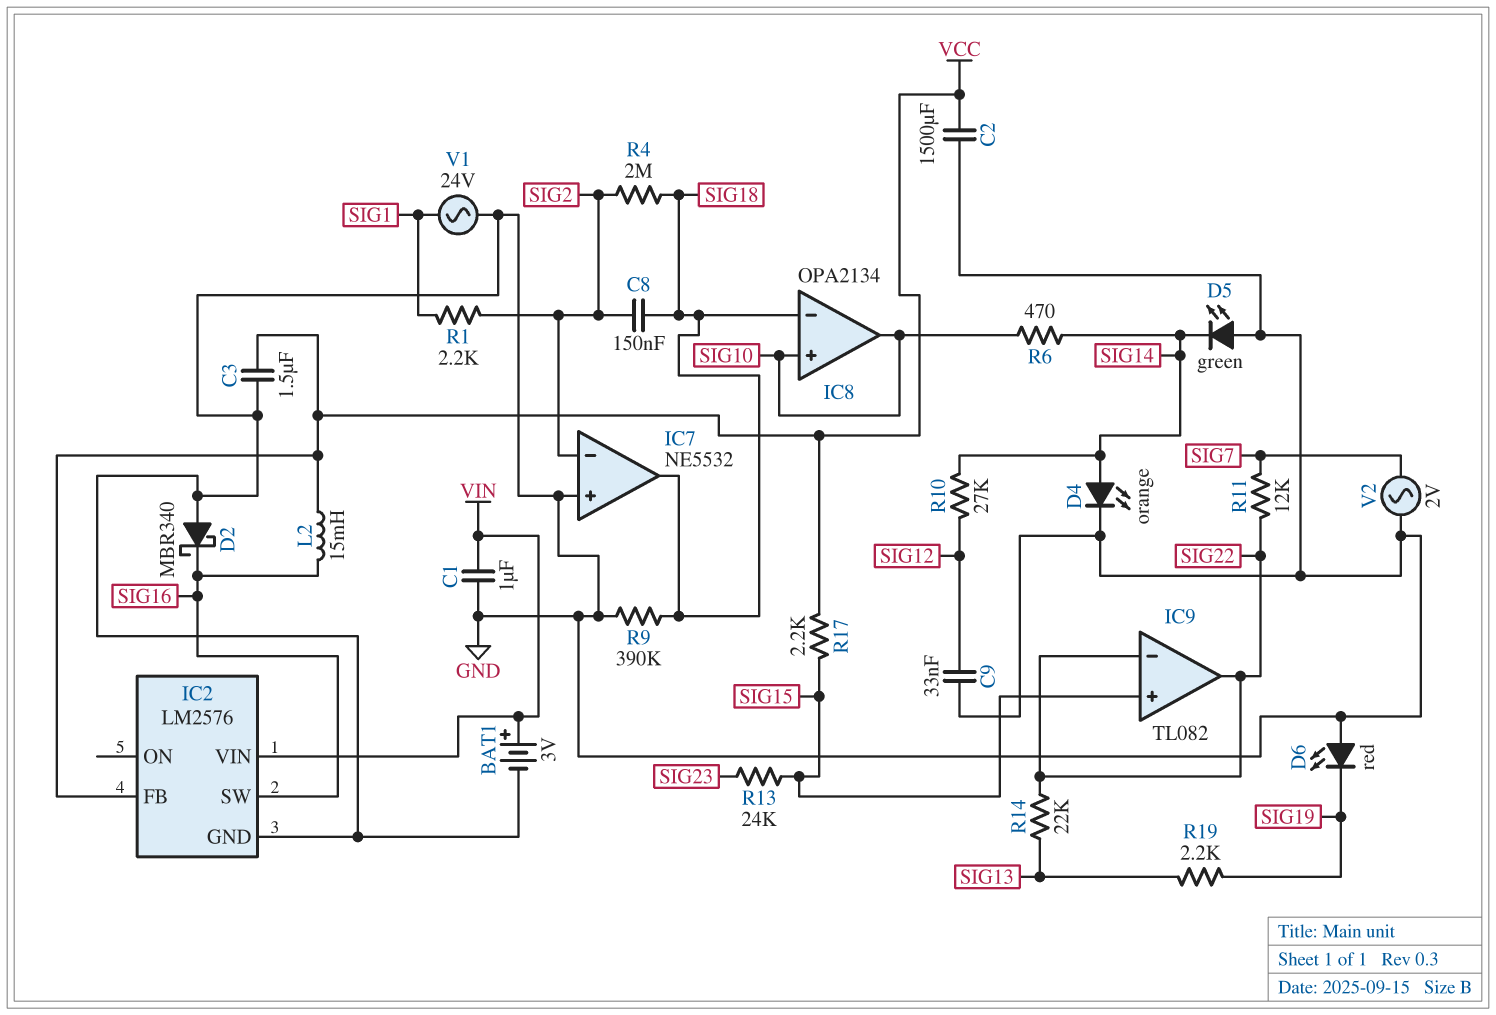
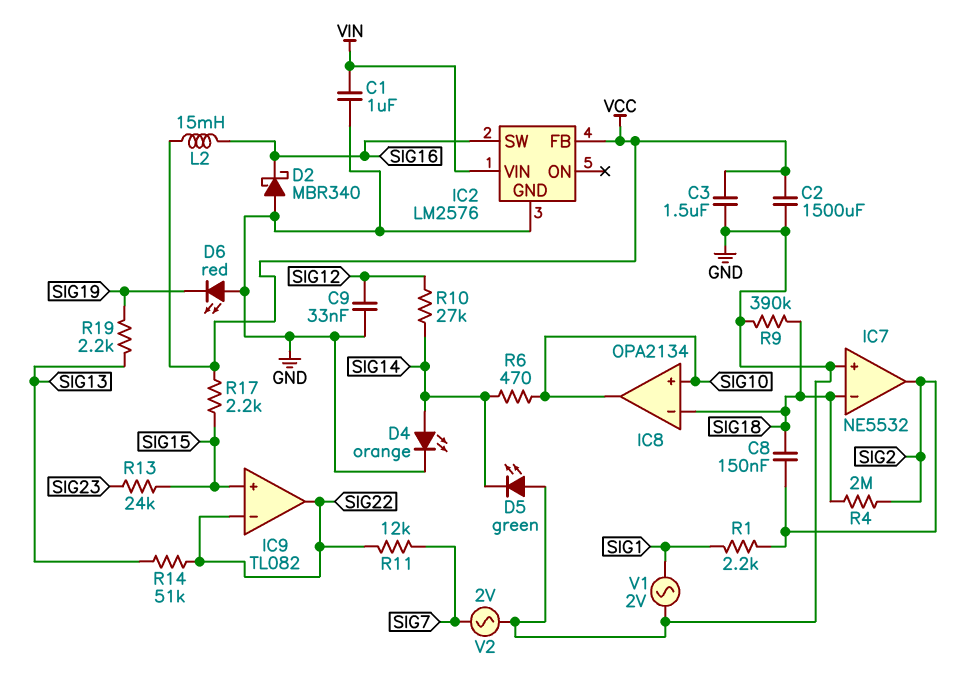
BAT1: 3V (plus VIN, minus GND) -> none
IC7 pin in-: SIG2 -> SIG18
IC7 pin out: SIG18 -> SIG2
R14: 22k (SIG13, SIG22) -> 51k (SIG13, SIG22)
V1: AC 24V (GND, SIG1) -> AC 2V (GND, SIG1)

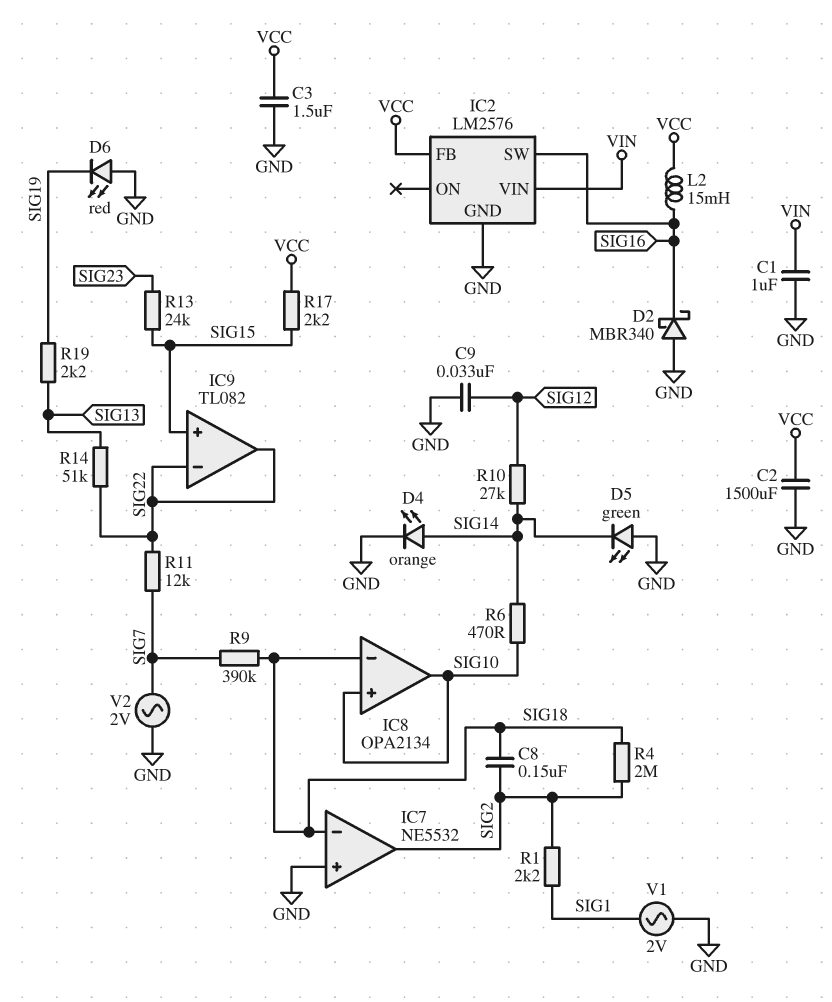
R9: 390k (GND, SIG18) -> 390k (SIG7, SIG18)

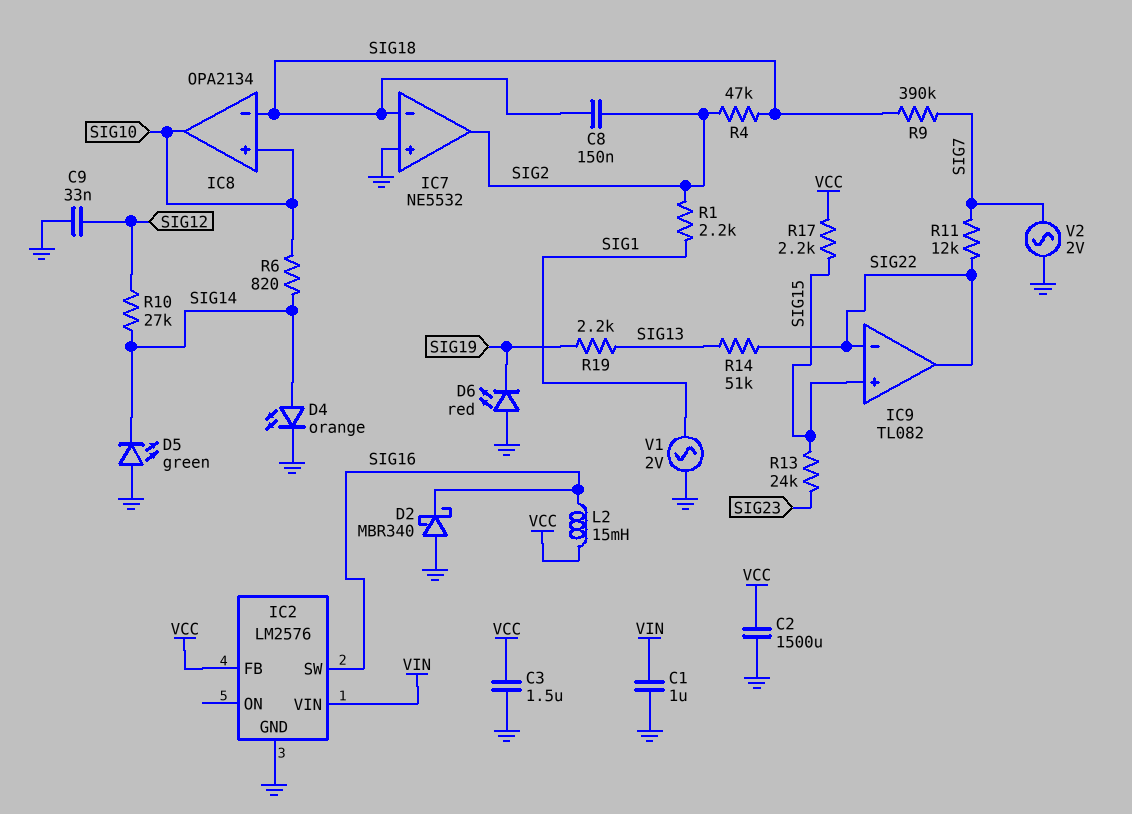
R4: 2M (SIG2, SIG18) -> 47k (SIG2, SIG18)
R6: 470 (SIG10, SIG14) -> 820 (SIG10, SIG14)

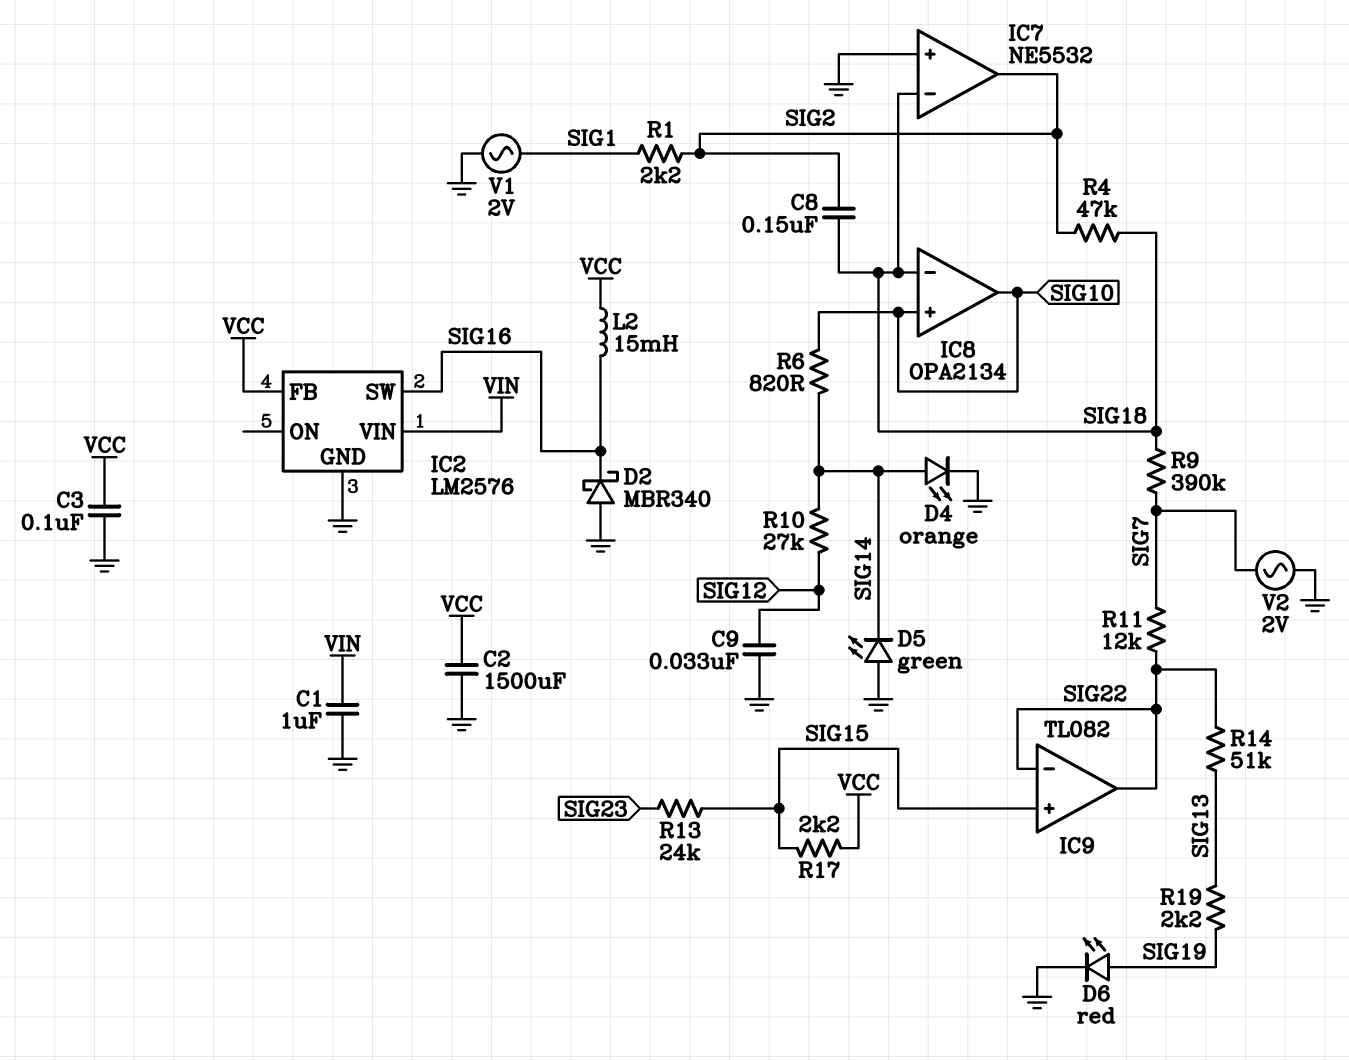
C3: 1.5uF (GND, VCC) -> 100nF (GND, VCC)
D6: LED red (A GND, K SIG19) -> LED red (A SIG19, K GND)

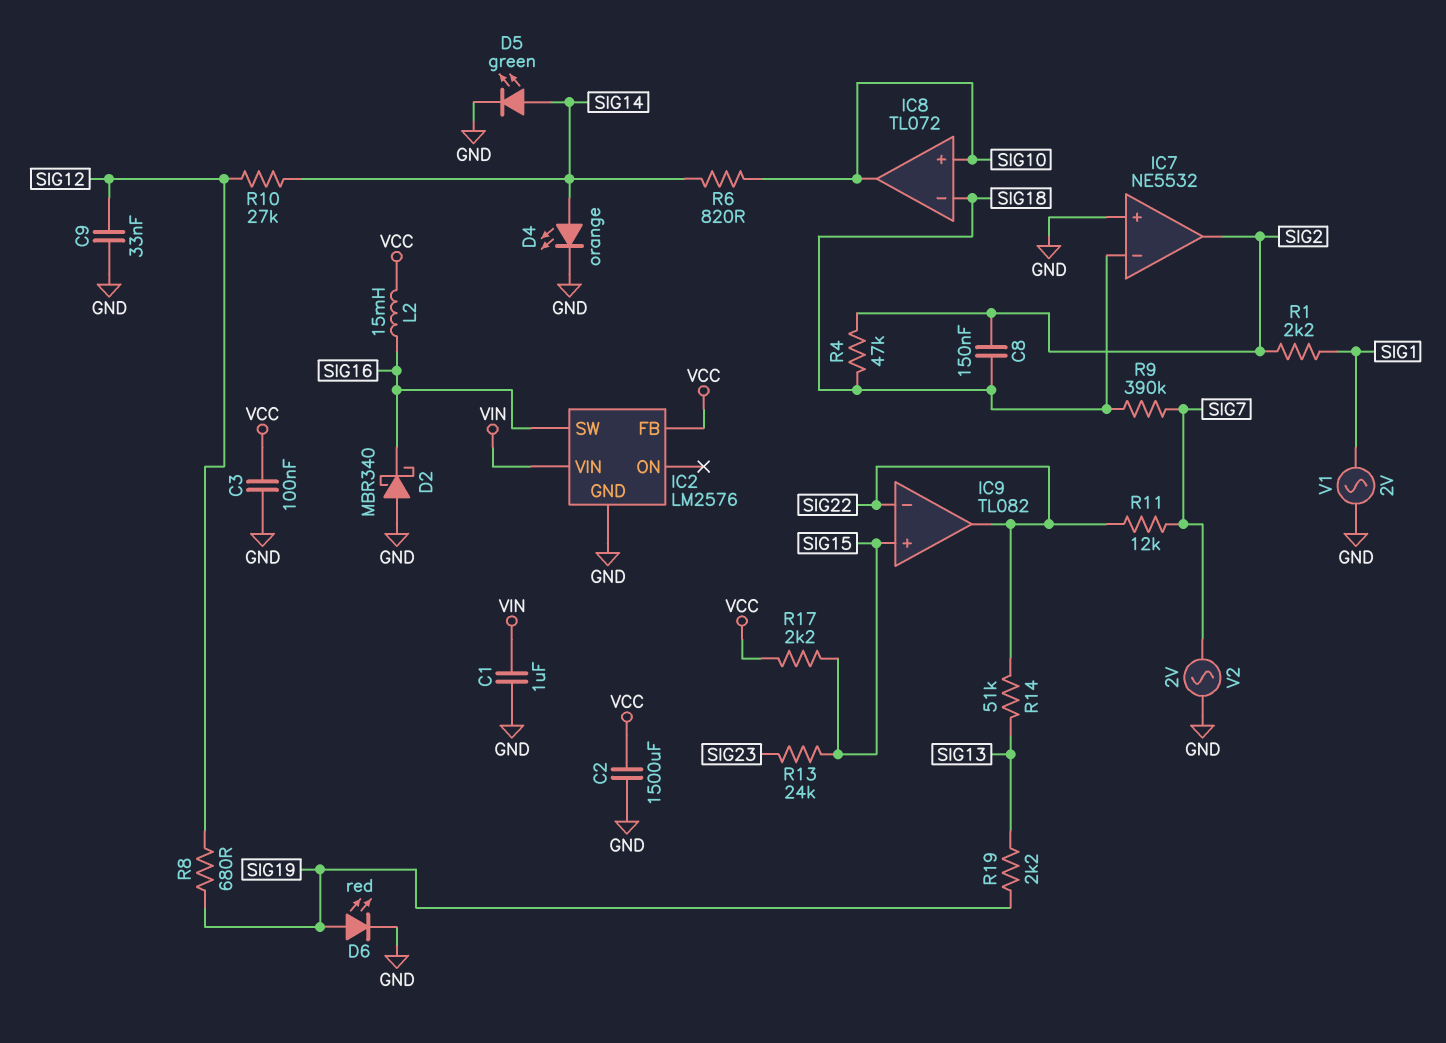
D5: LED green (A GND, K SIG14) -> LED green (A SIG14, K GND)
IC8: OPA2134 -> TL072
R8: none -> 680 (SIG12, SIG19)

